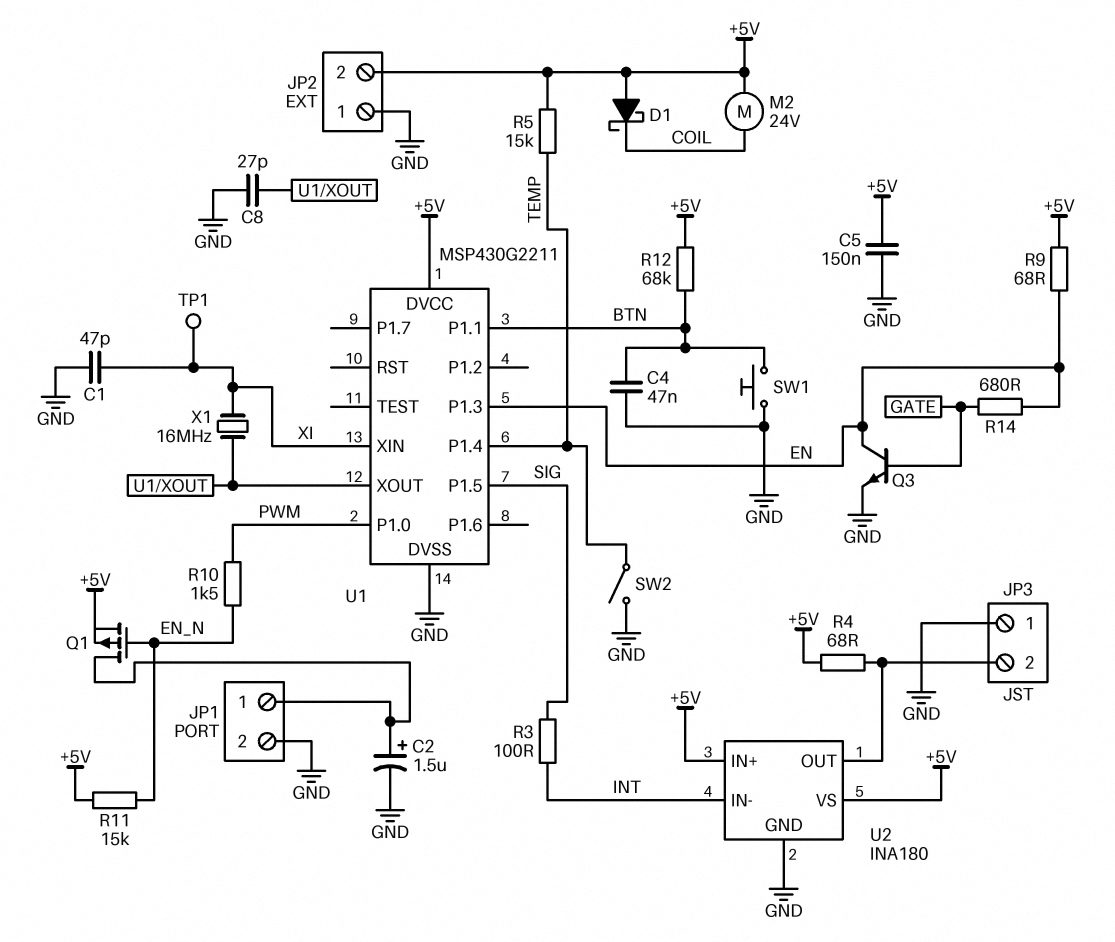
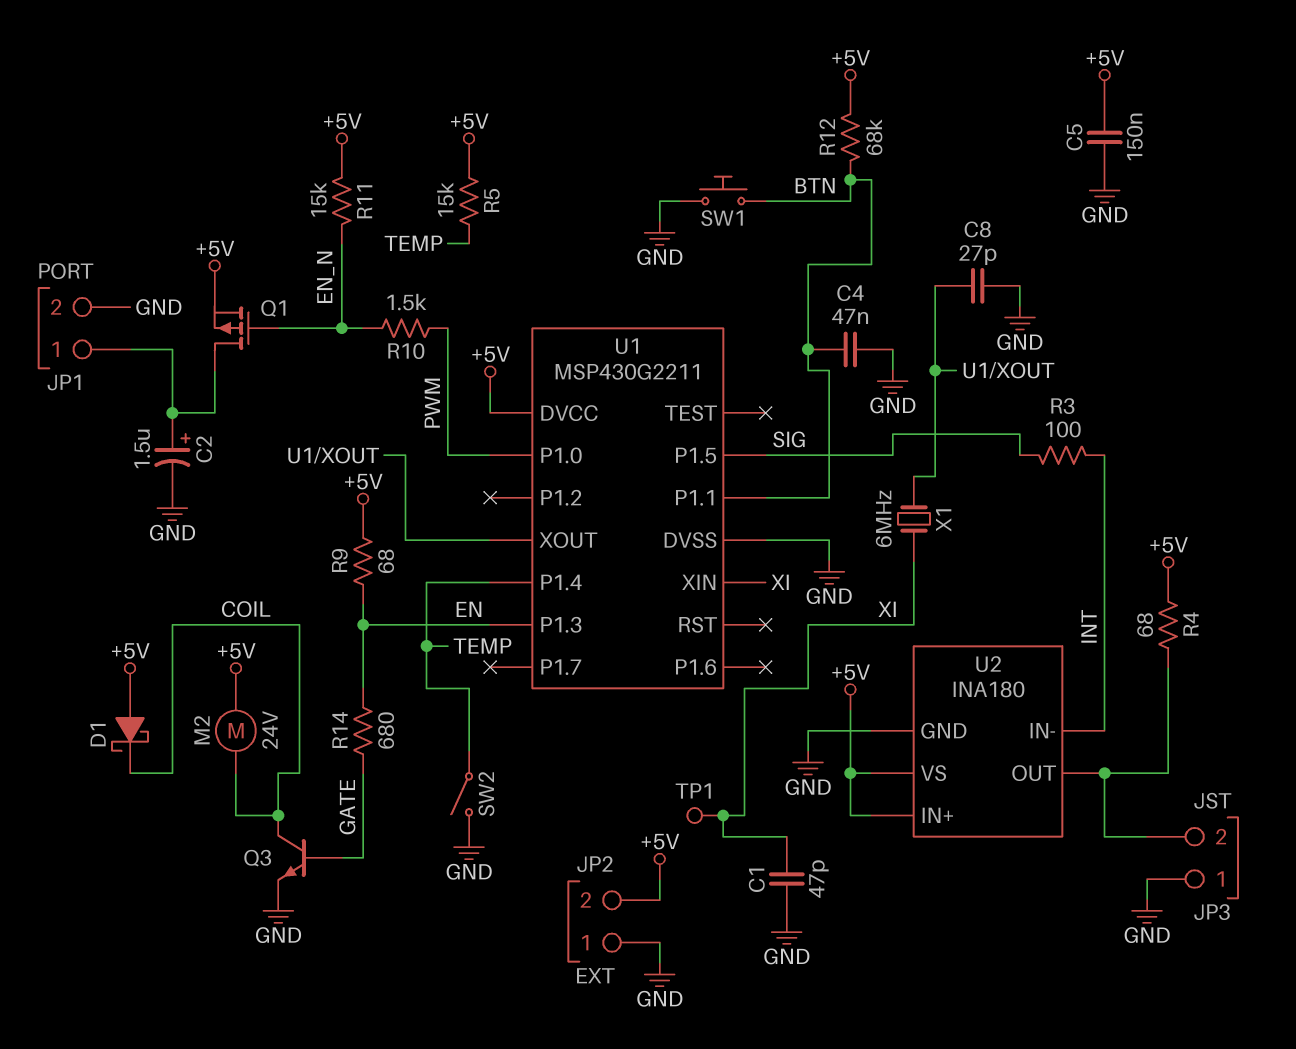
Q3: NPN (B GATE, C EN, E GND) -> NPN (B GATE, C COIL, E GND)
X1: 16MHz (U1/XOUT, XI) -> 6MHz (U1/XOUT, XI)

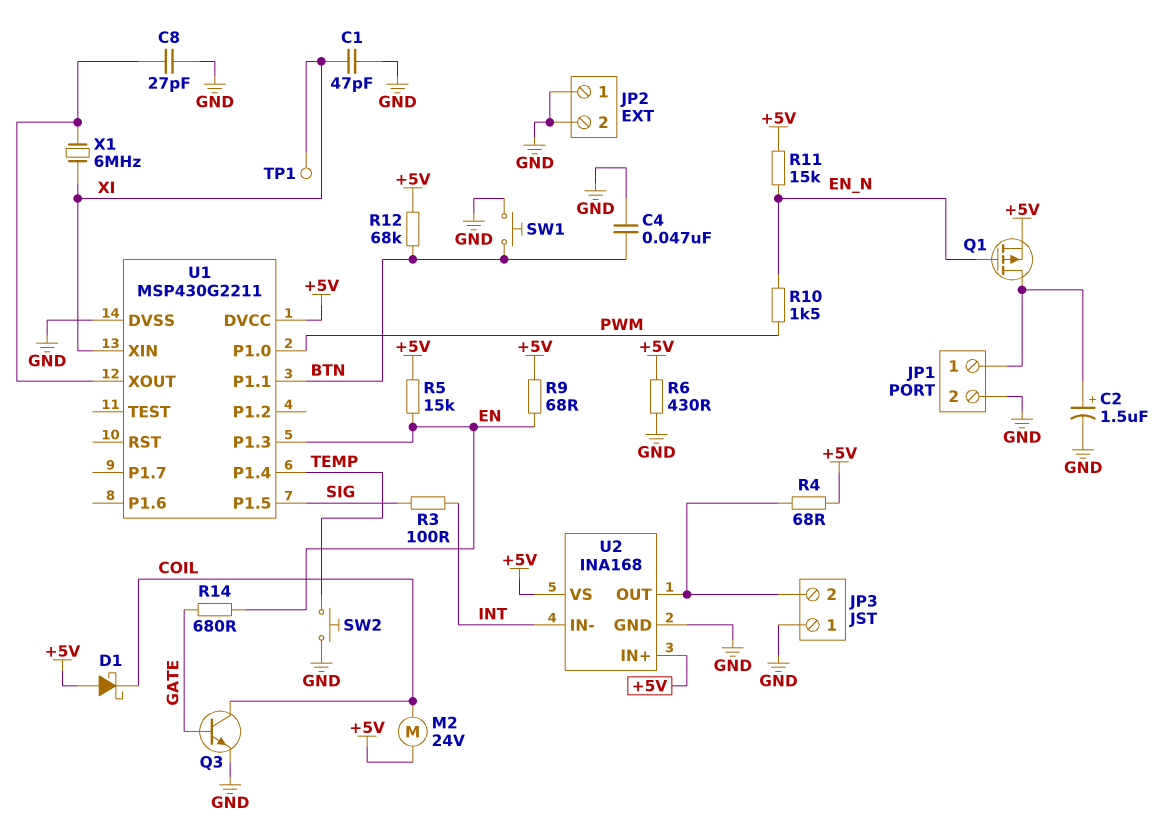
C5: 150nF (+5V, GND) -> none
JP2 pin 2: +5V -> GND
R5: 15k (+5V, TEMP) -> 15k (+5V, EN)
R6: none -> 430 (+5V, GND)
SW2: switch (GND, TEMP) -> button (GND, TEMP)
U2: INA180 -> INA168

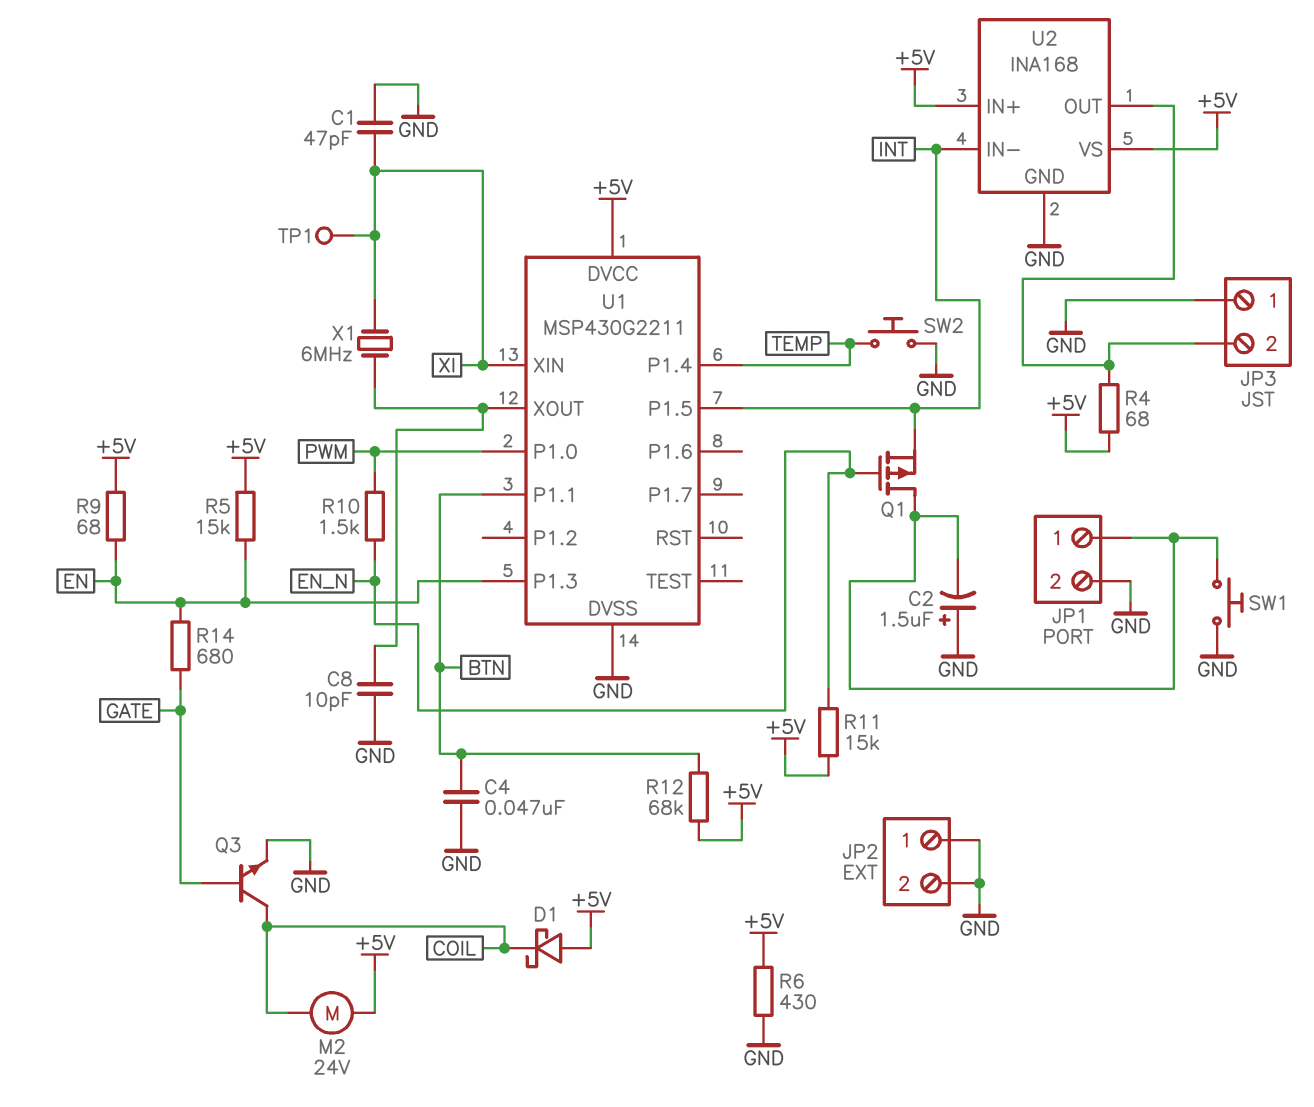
C2: 1.5uF (plus JP1/1, minus GND) -> 1.5uF (plus GND, minus JP1/1)
C8: 27pF (GND, U1/XOUT) -> 10pF (GND, U1/XOUT)
Q1: PMOS (G EN_N, D JP1/1, S +5V) -> PMOS (G EN_N, D JP1/1, S INT)
R3: 100 (INT, SIG) -> none
SW1: button (BTN, GND) -> button (GND, JP1/1)
U1 pin P1.5: SIG -> INT

